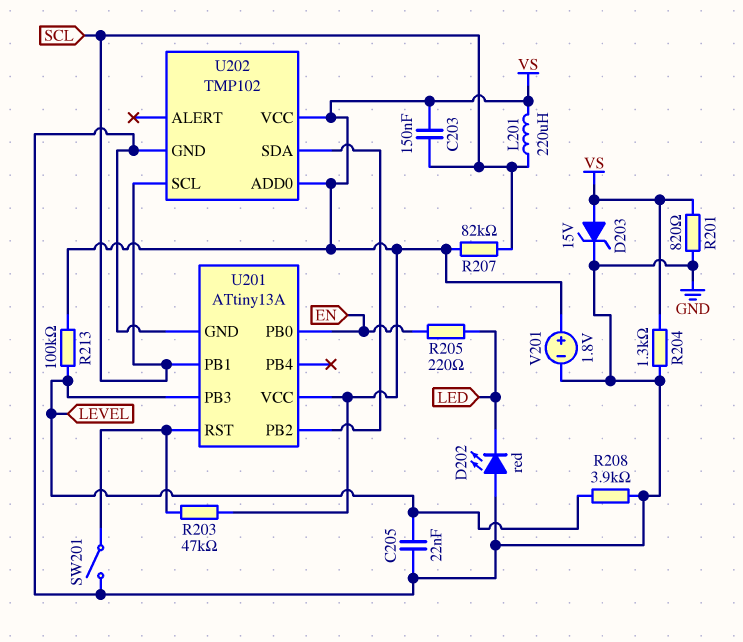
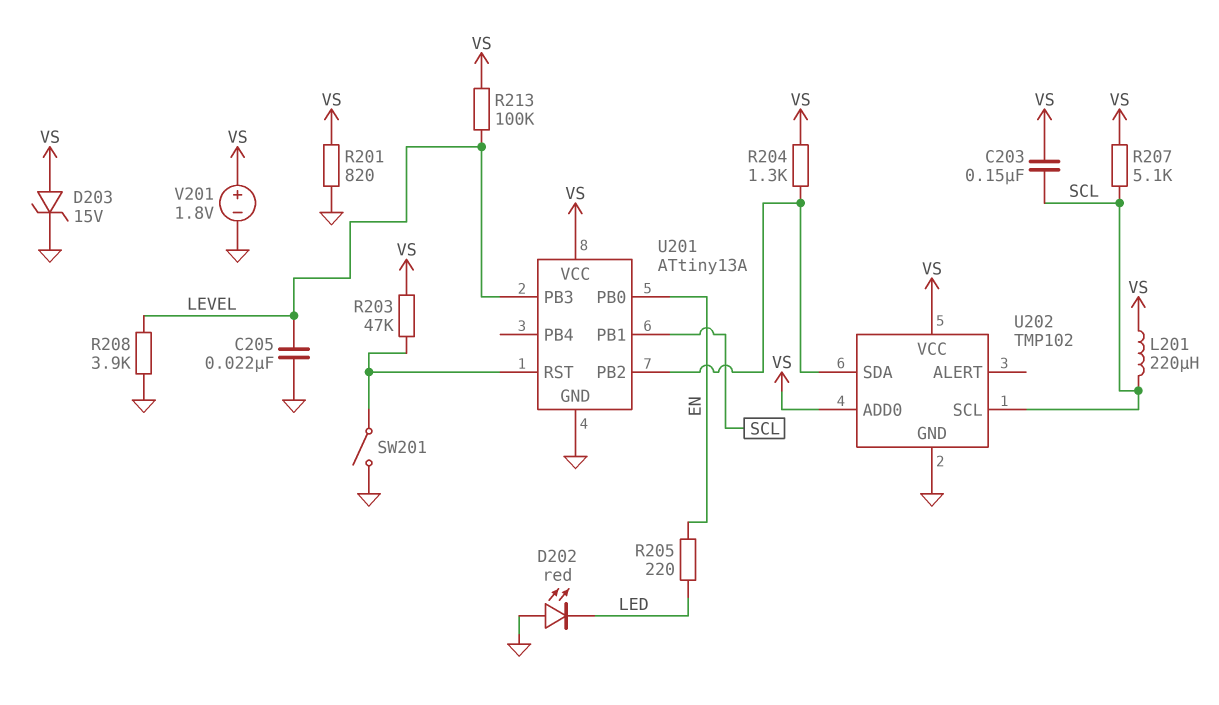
R204: 1.3k (GND, VS) -> 1.3k (U201/PB2, VS)
R207: 82k (SCL, VS) -> 5.1k (SCL, VS)

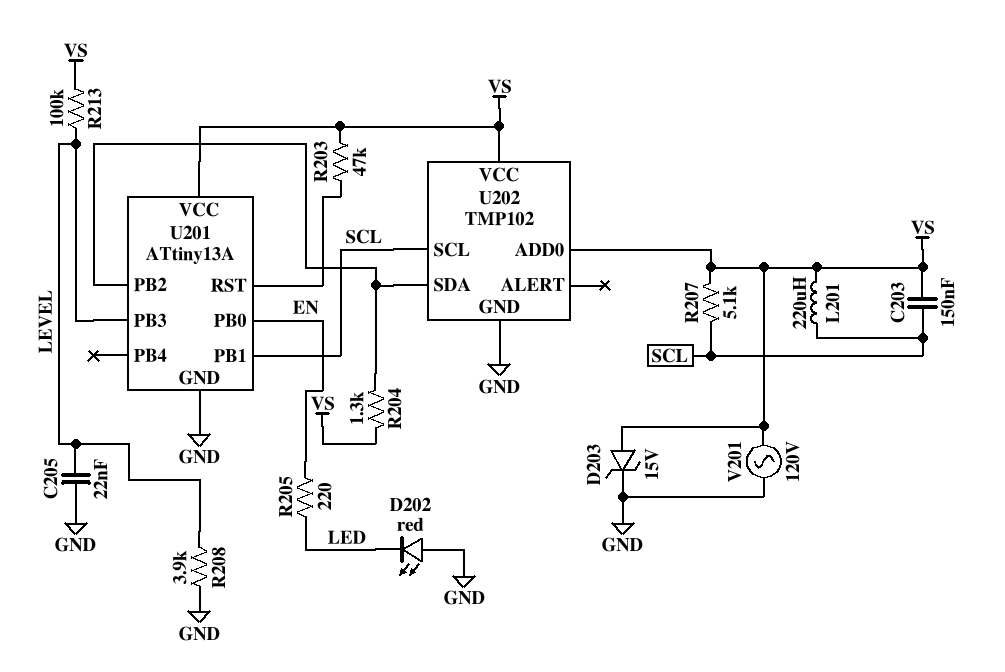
R201: 820 (GND, VS) -> none
SW201: switch (GND, U201/RST) -> none
V201: 1.8V (plus VS, minus GND) -> AC 120V (GND, VS)

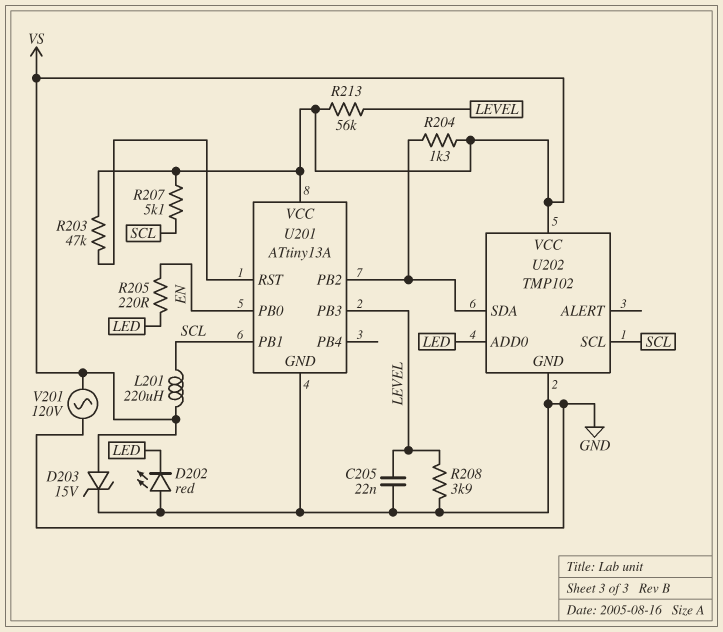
C203: 150nF (SCL, VS) -> none
R213: 100k (LEVEL, VS) -> 56k (LEVEL, VS)
U202 pin ADD0: VS -> LED

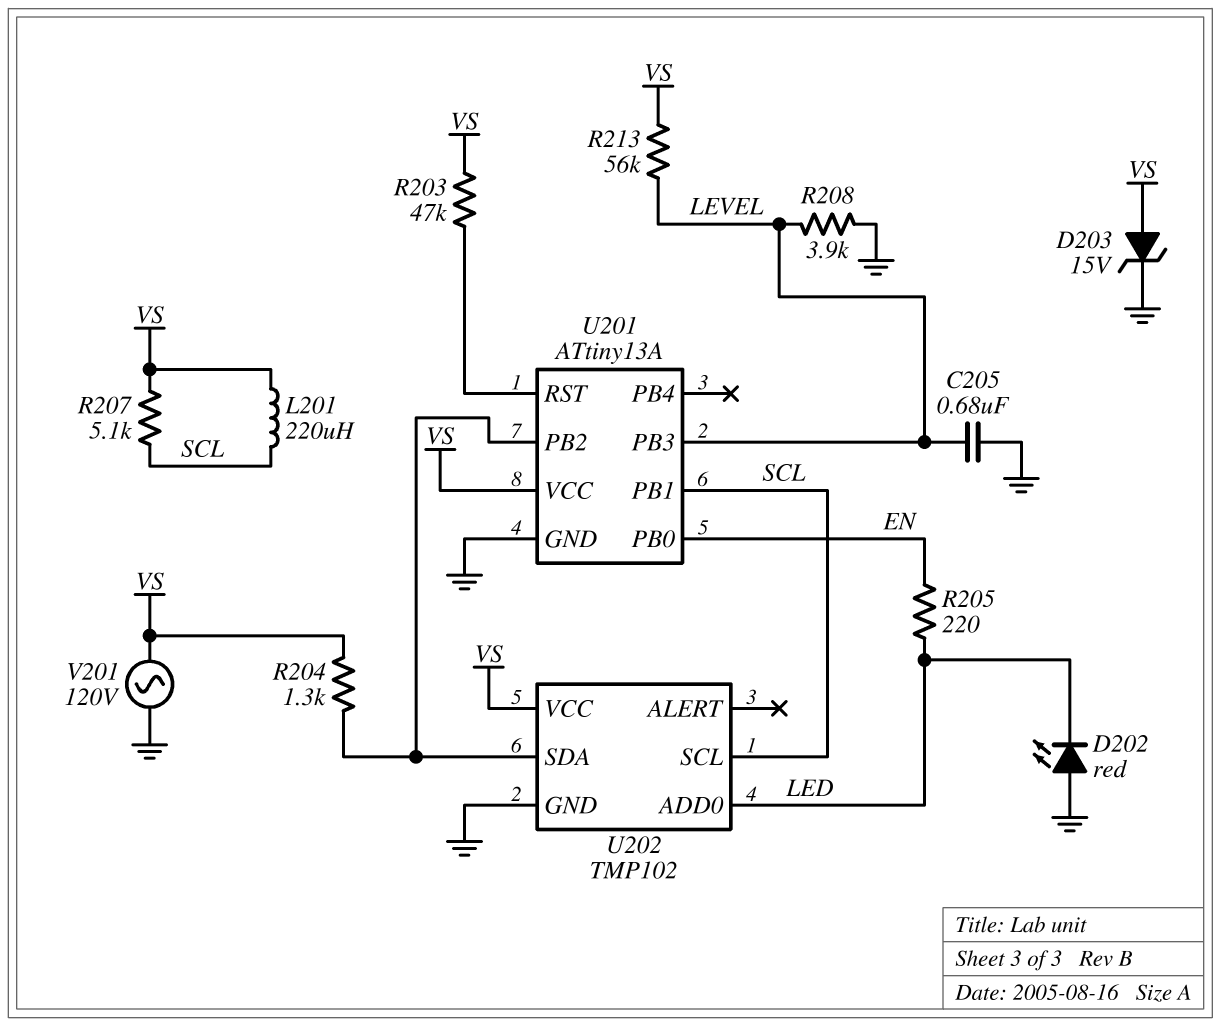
C205: 22nF (GND, LEVEL) -> 680nF (GND, LEVEL)

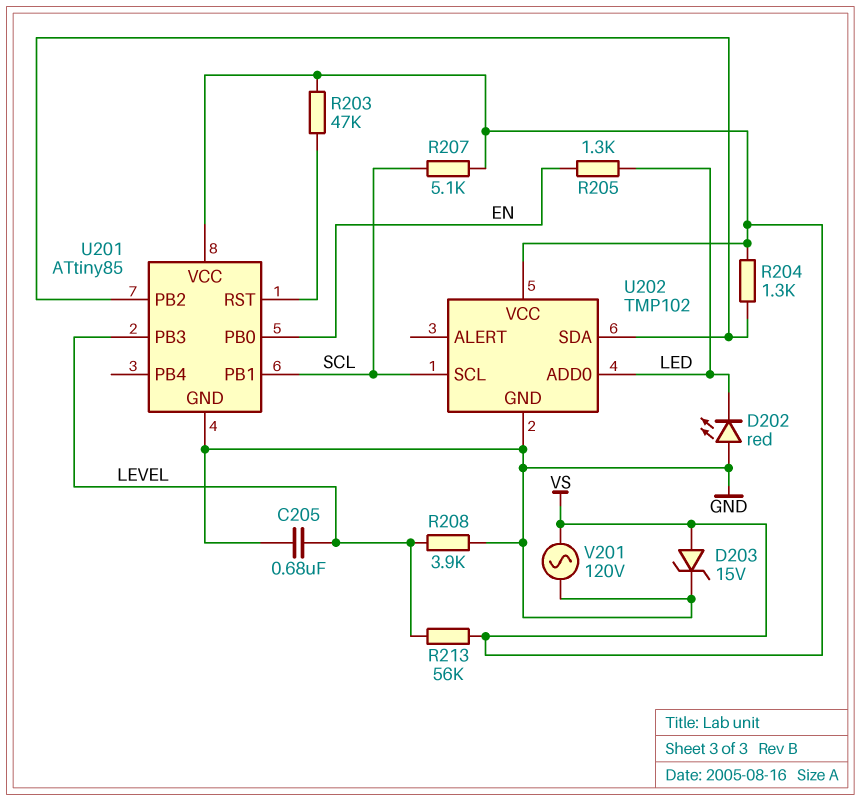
L201: 220uH (SCL, VS) -> none
R205: 220 (EN, LED) -> 1.3k (EN, LED)
U201: ATtiny13A -> ATtiny85

